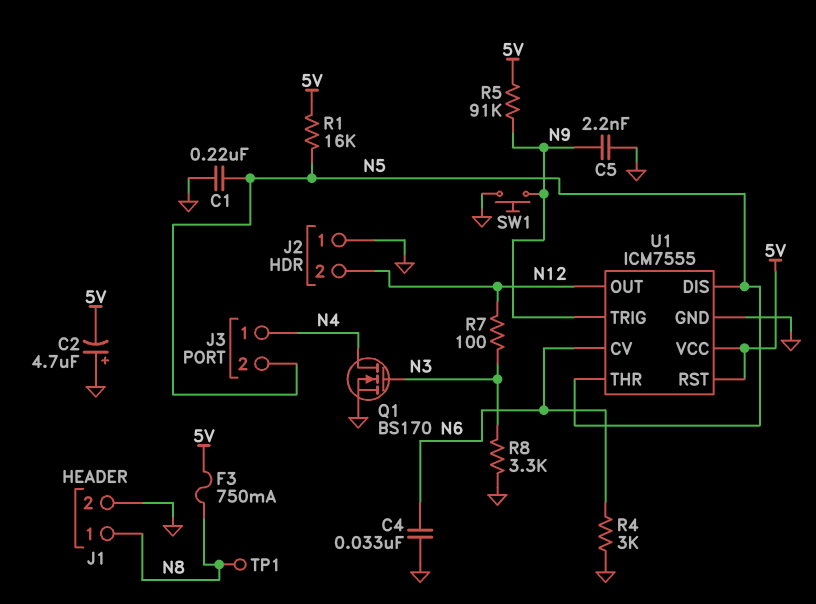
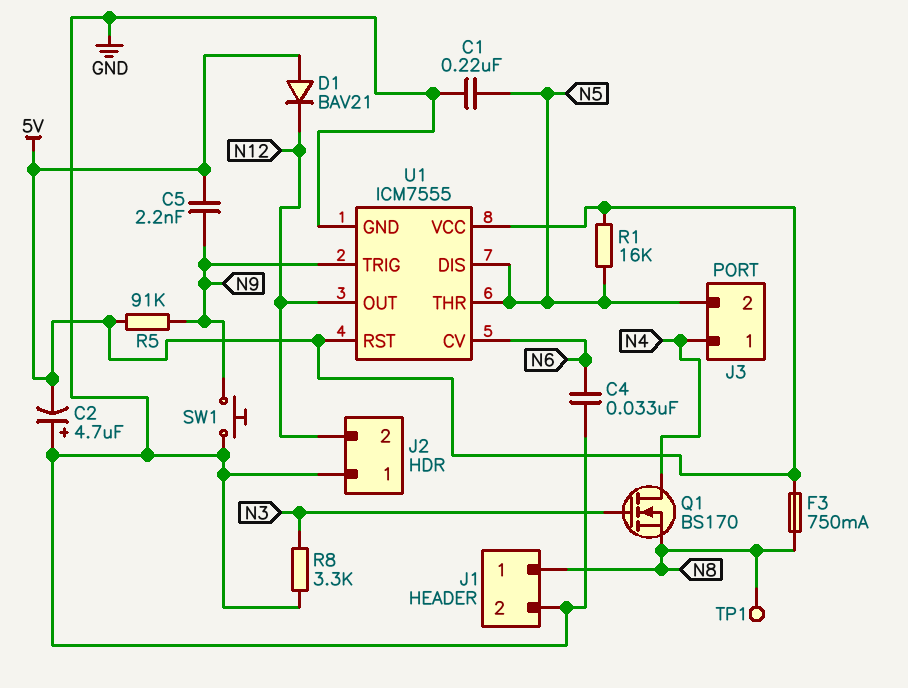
C5: 2.2nF (GND, N9) -> 2.2nF (5V, N9)
D1: none -> diode BAV21 (A 5V, K N12)
Q1: NMOS BS170 (G N3, D N4, S GND) -> NMOS BS170 (G N3, D N4, S N8)
R4: 3k (GND, N6) -> none
R7: 100 (N3, N12) -> none

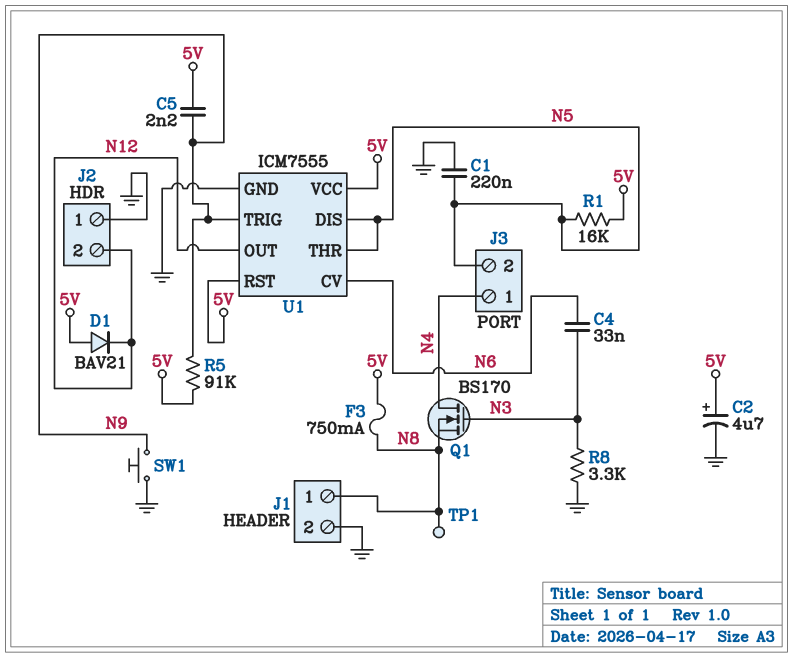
C2: 4.7uF (plus GND, minus 5V) -> 4.7uF (plus 5V, minus GND)
C4: 33nF (GND, N6) -> 33nF (N3, N6)

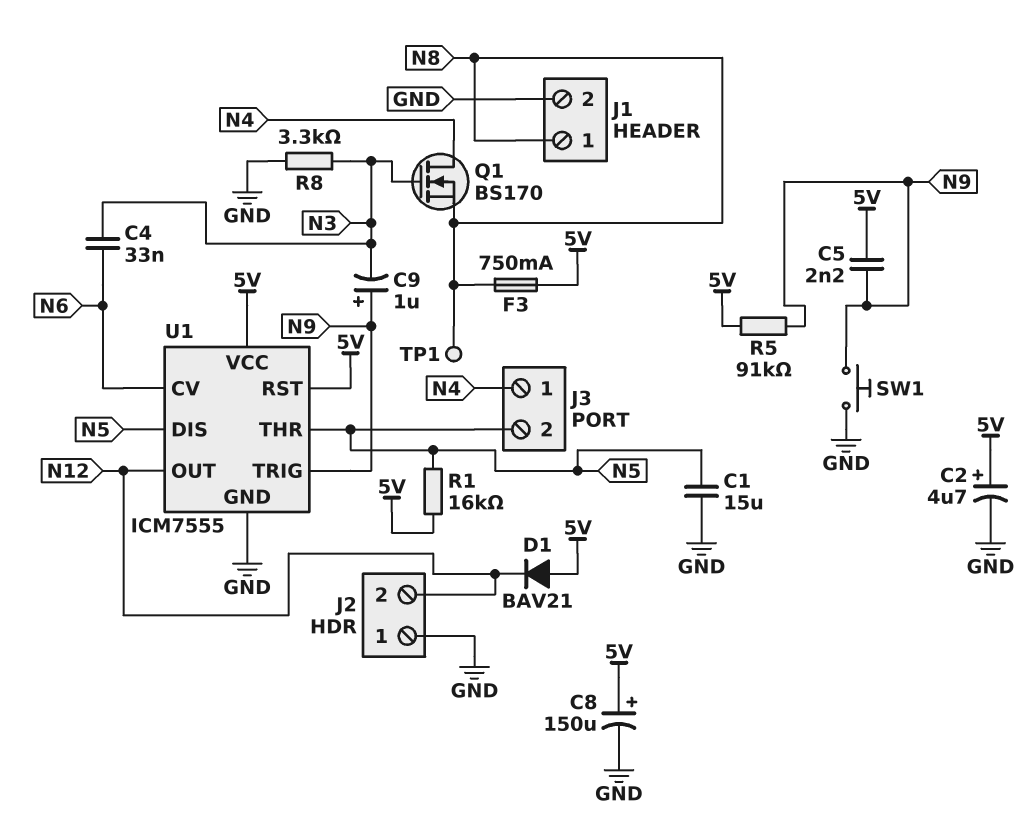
C1: 220nF (GND, N5) -> 15uF (GND, N5)
C8: none -> 150uF (plus 5V, minus GND)
C9: none -> 1uF (plus N9, minus N3)

